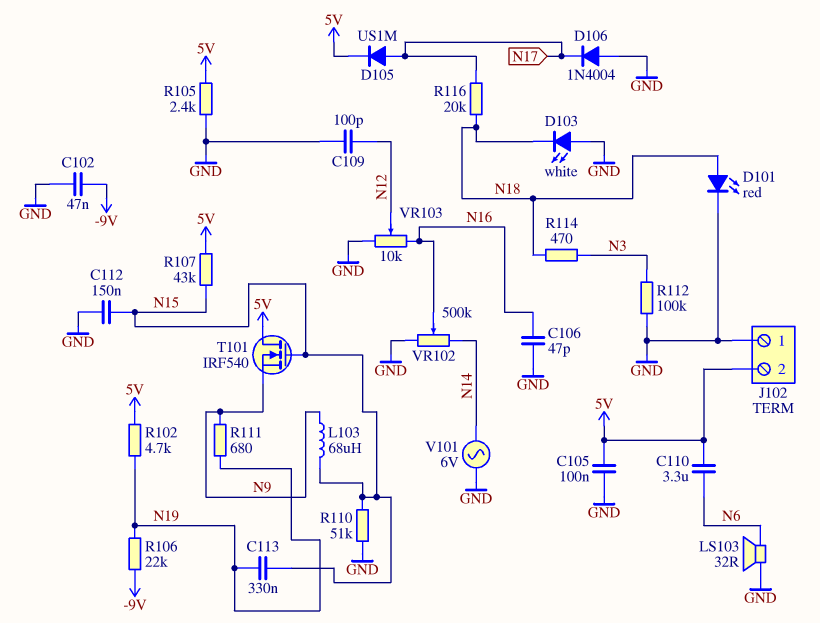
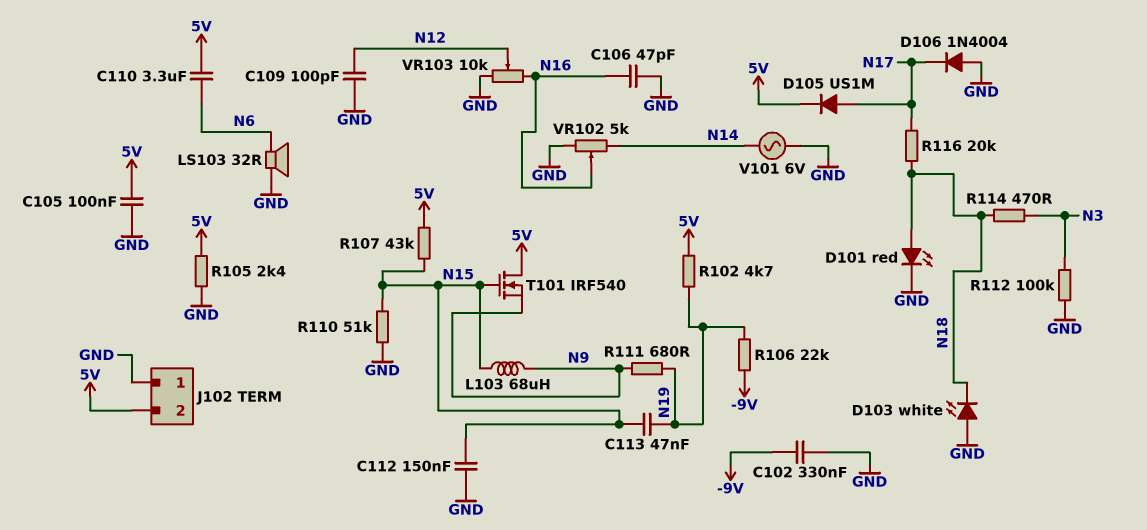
C102: 47nF (-9V, GND) -> 330nF (-9V, GND)
C113: 330nF (N15, N19) -> 47nF (N15, N19)
VR102: 500k (GND, N14, wiper N16) -> 5k (GND, N14, wiper N16)

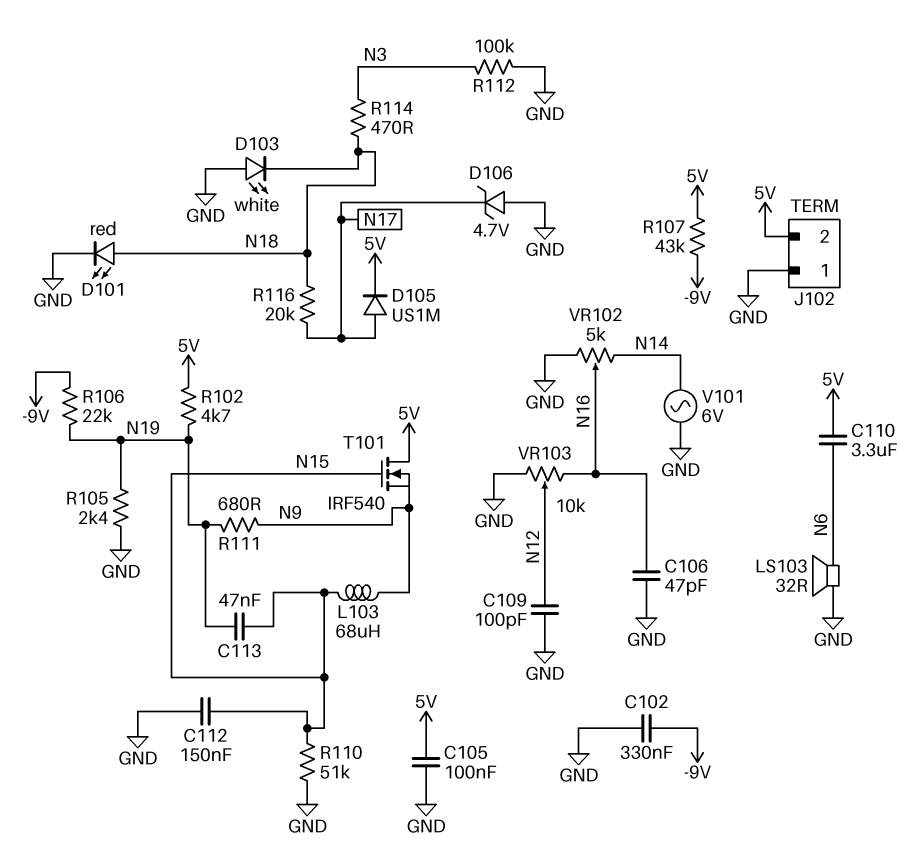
D106: diode 1N4004 (A GND, K N17) -> zener 4.7V (A GND, K N17)
R105: 2.4k (5V, GND) -> 2.4k (GND, N19)
R107: 43k (5V, N15) -> 43k (-9V, 5V)

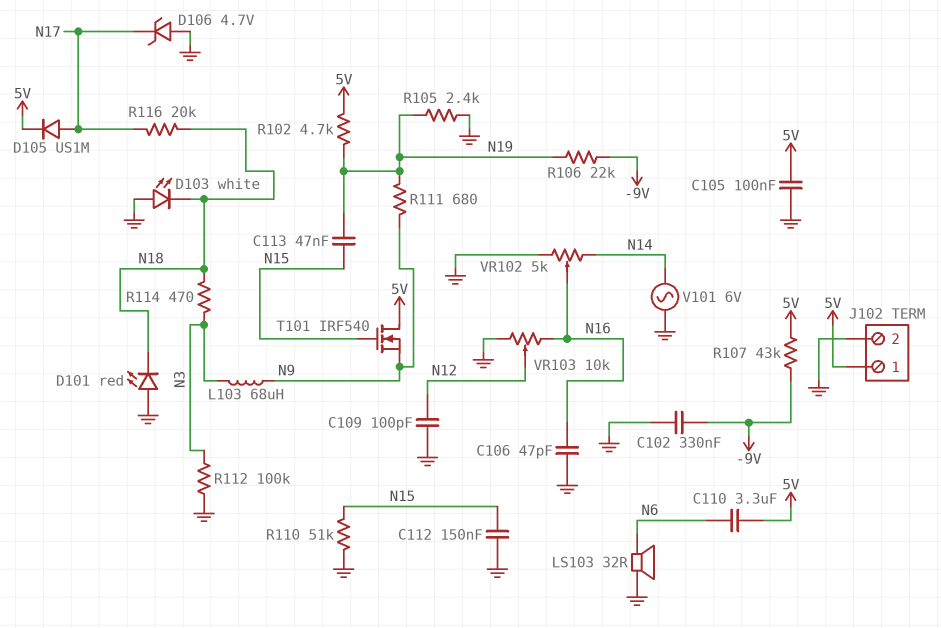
D101: LED red (A N18, K GND) -> LED red (A GND, K N18)
J102 pin 1: GND -> 5V
J102 pin 2: 5V -> GND
L103: 68uH (N9, N15) -> 68uH (N3, N9)

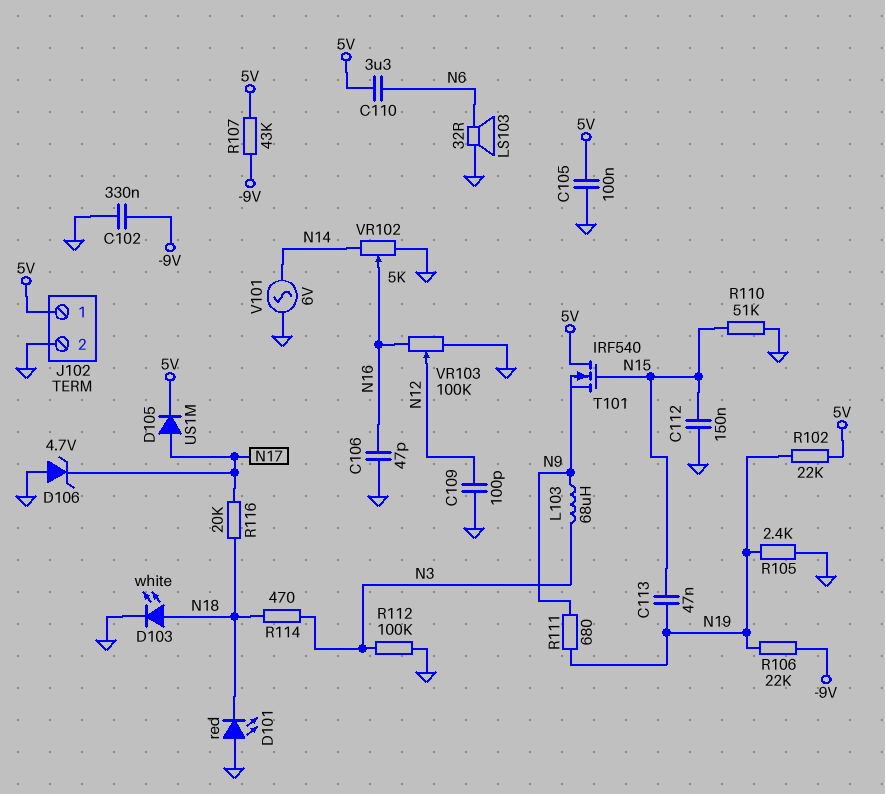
D103: LED white (A GND, K N18) -> LED white (A N18, K GND)
R102: 4.7k (5V, N19) -> 22k (5V, N19)
VR103: 10k (GND, N16, wiper N12) -> 100k (GND, N16, wiper N12)

